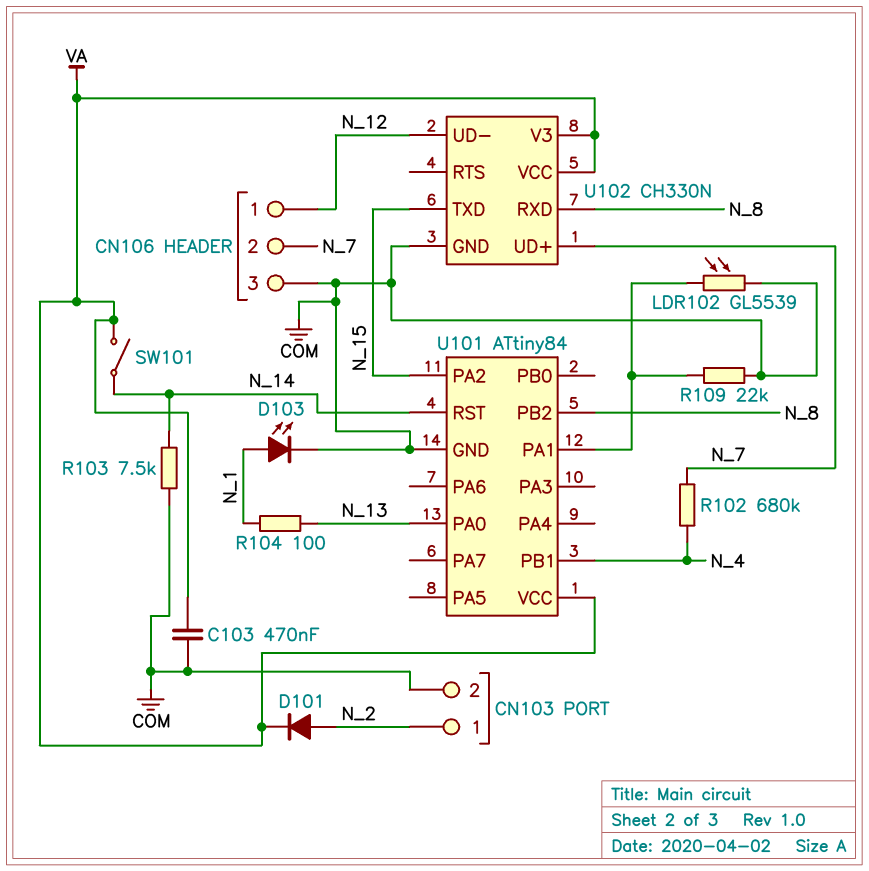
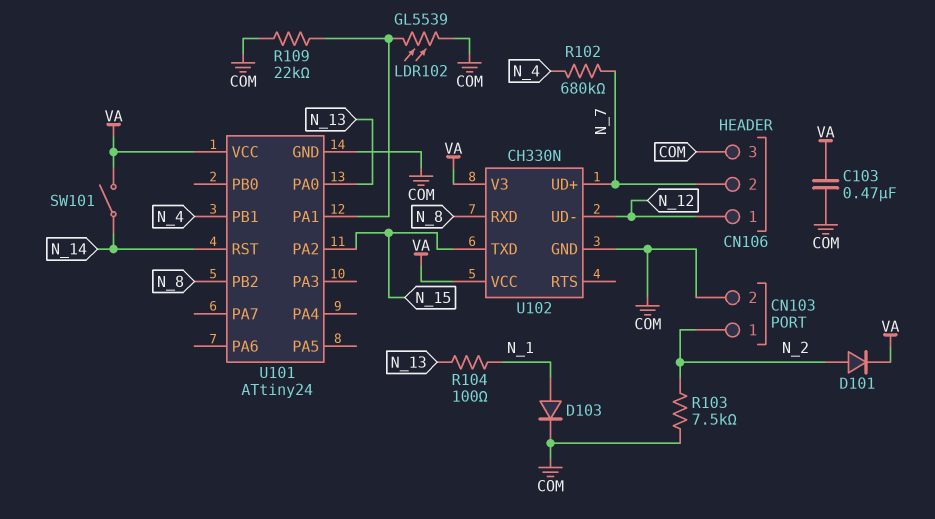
D103: LED (A N_1, K COM) -> diode (A N_1, K COM)
R103: 7.5k (COM, N_14) -> 7.5k (COM, N_2)
U101: ATtiny84 -> ATtiny24

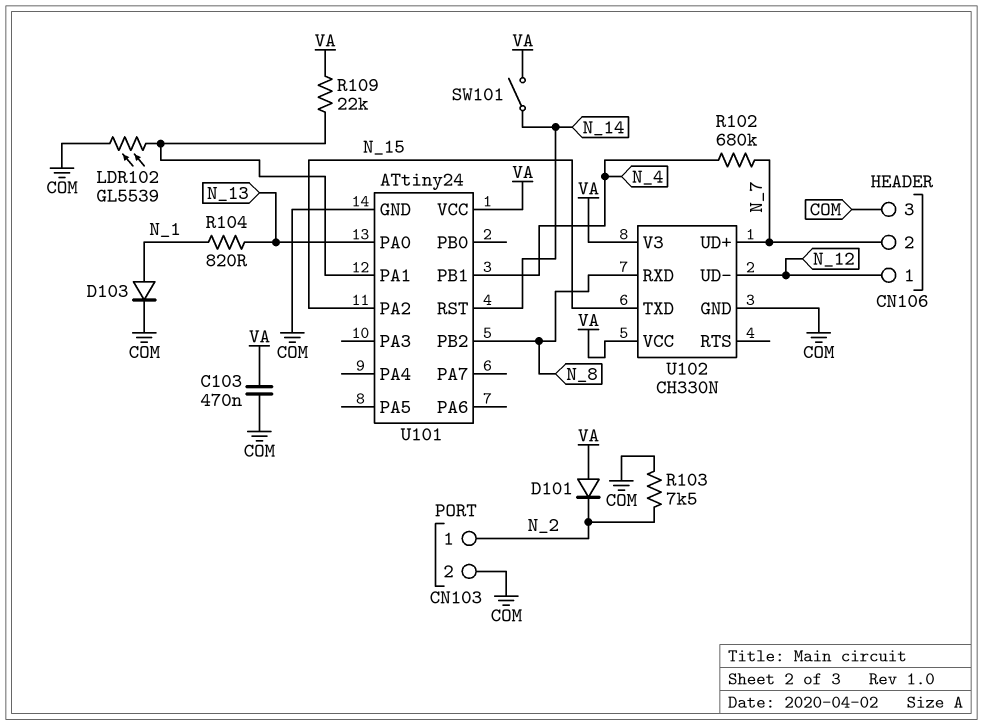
D101: diode (A N_2, K VA) -> diode (A VA, K N_2)
R104: 100 (N_1, N_13) -> 820 (N_1, N_13)
R109: 22k (COM, U101/PA1) -> 22k (U101/PA1, VA)

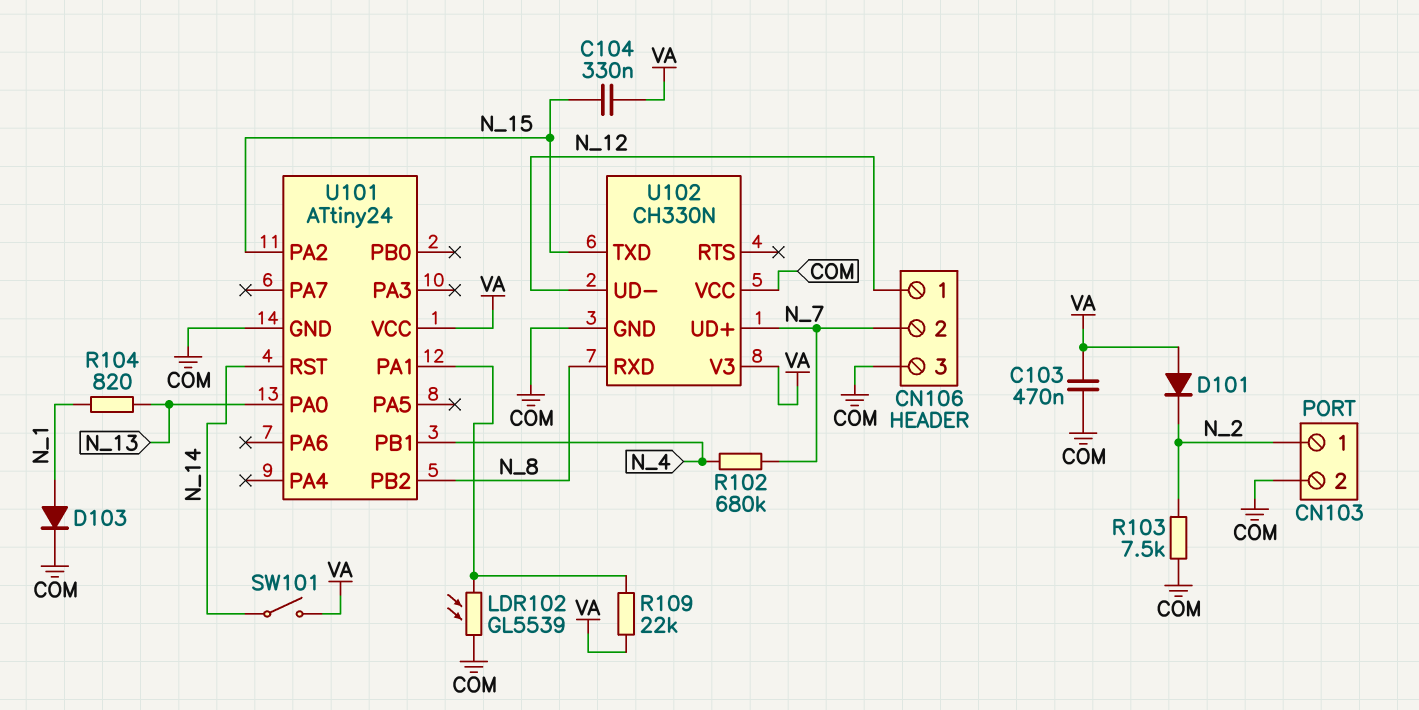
C104: none -> 330nF (N_15, VA)
U102 pin VCC: VA -> COM

